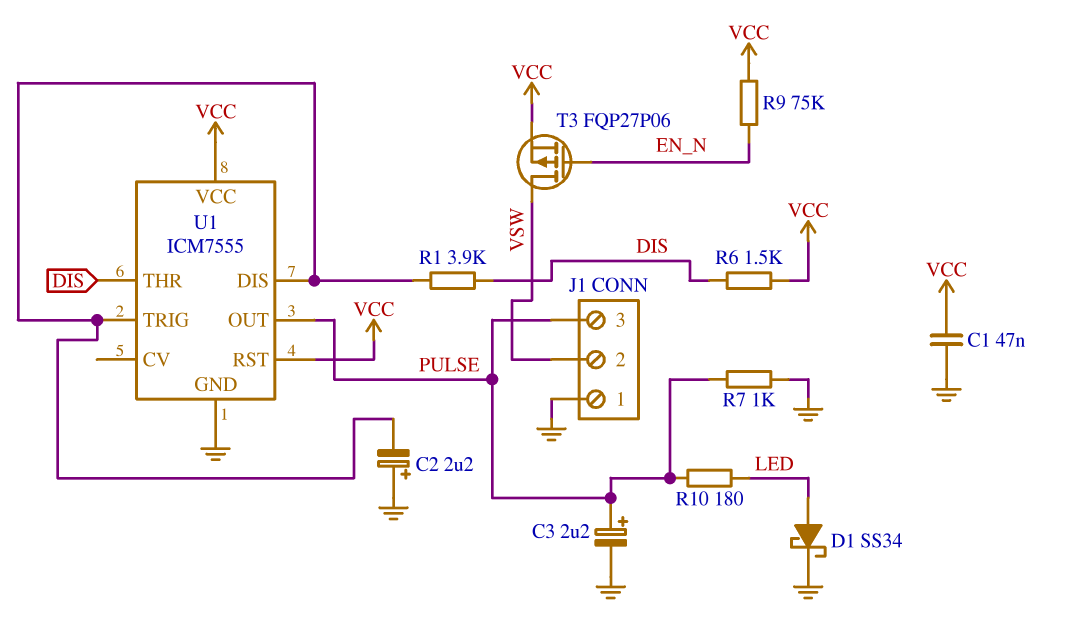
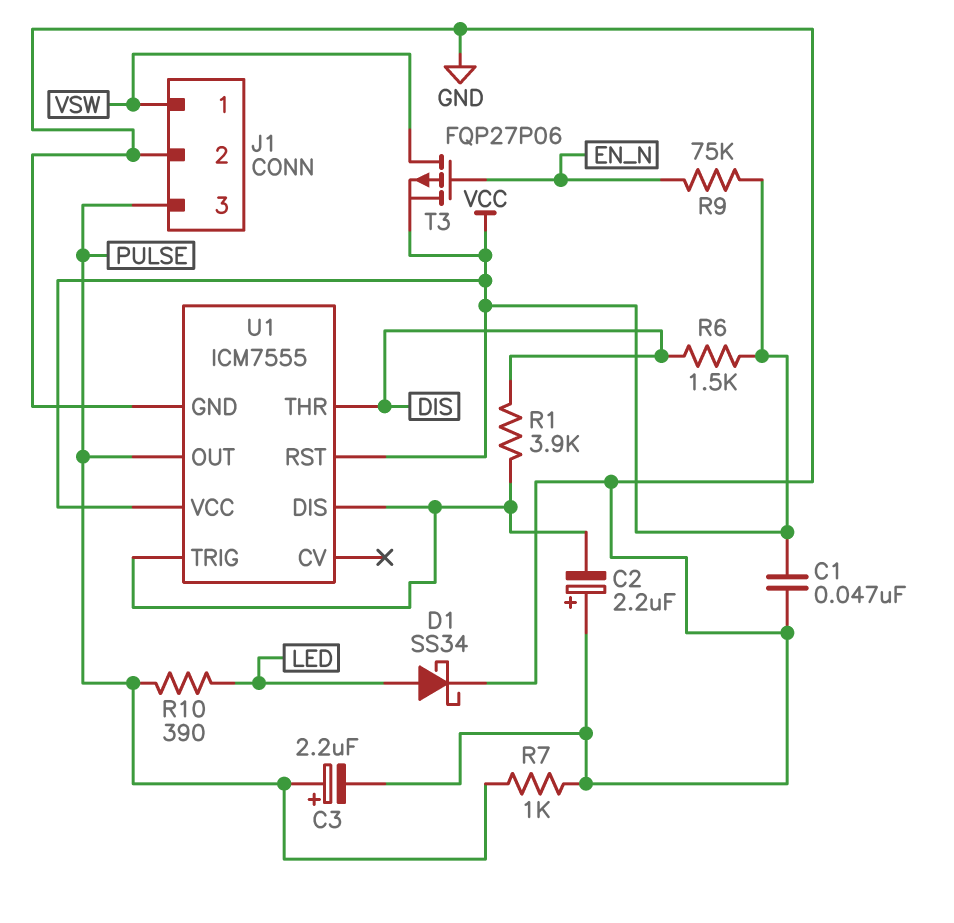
J1 pin 1: GND -> VSW
J1 pin 2: VSW -> GND
R10: 180 (LED, PULSE) -> 390 (LED, PULSE)

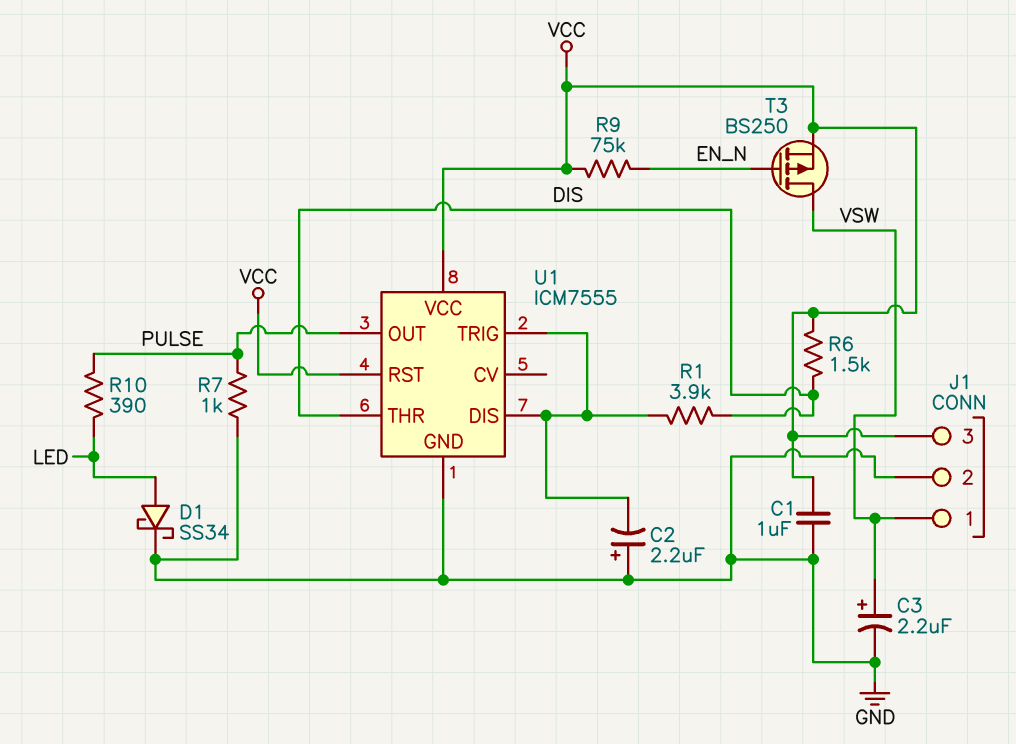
C1: 47nF (GND, VCC) -> 1uF (GND, VCC)
C3: 2.2uF (plus PULSE, minus GND) -> 2.2uF (plus VSW, minus GND)
J1 pin 3: PULSE -> VCC
T3: PMOS FQP27P06 (G EN_N, D VSW, S VCC) -> PMOS BS250 (G EN_N, D VSW, S VCC)

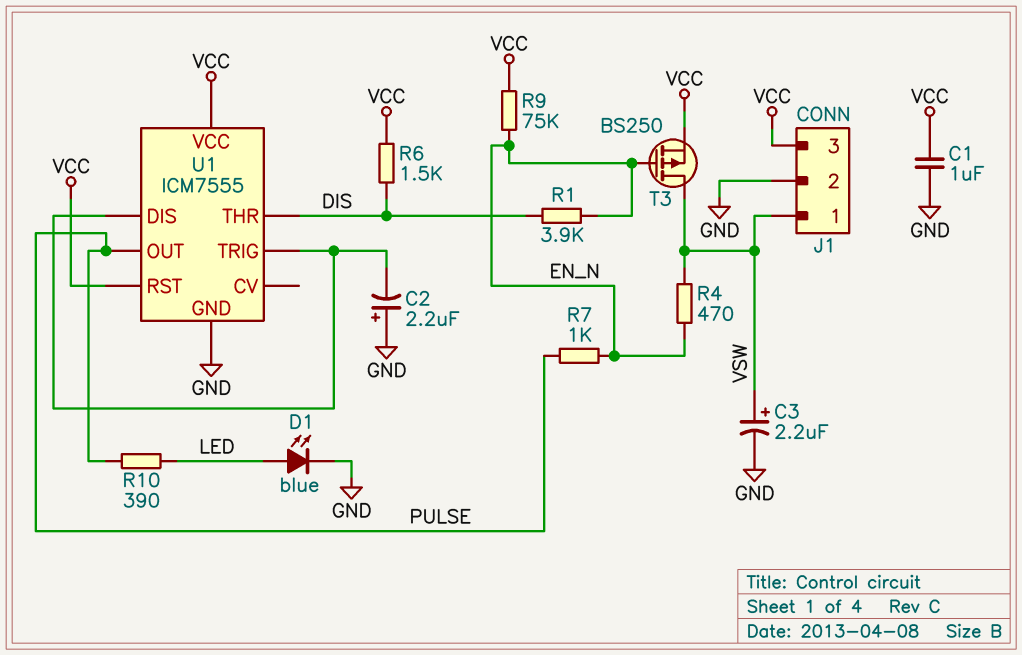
D1: schottky SS34 (A LED, K GND) -> LED blue (A LED, K GND)
R1: 3.9k (DIS, U1/DIS) -> 3.9k (DIS, EN_N)
R4: none -> 470 (EN_N, VSW)
R7: 1k (GND, PULSE) -> 1k (EN_N, PULSE)

